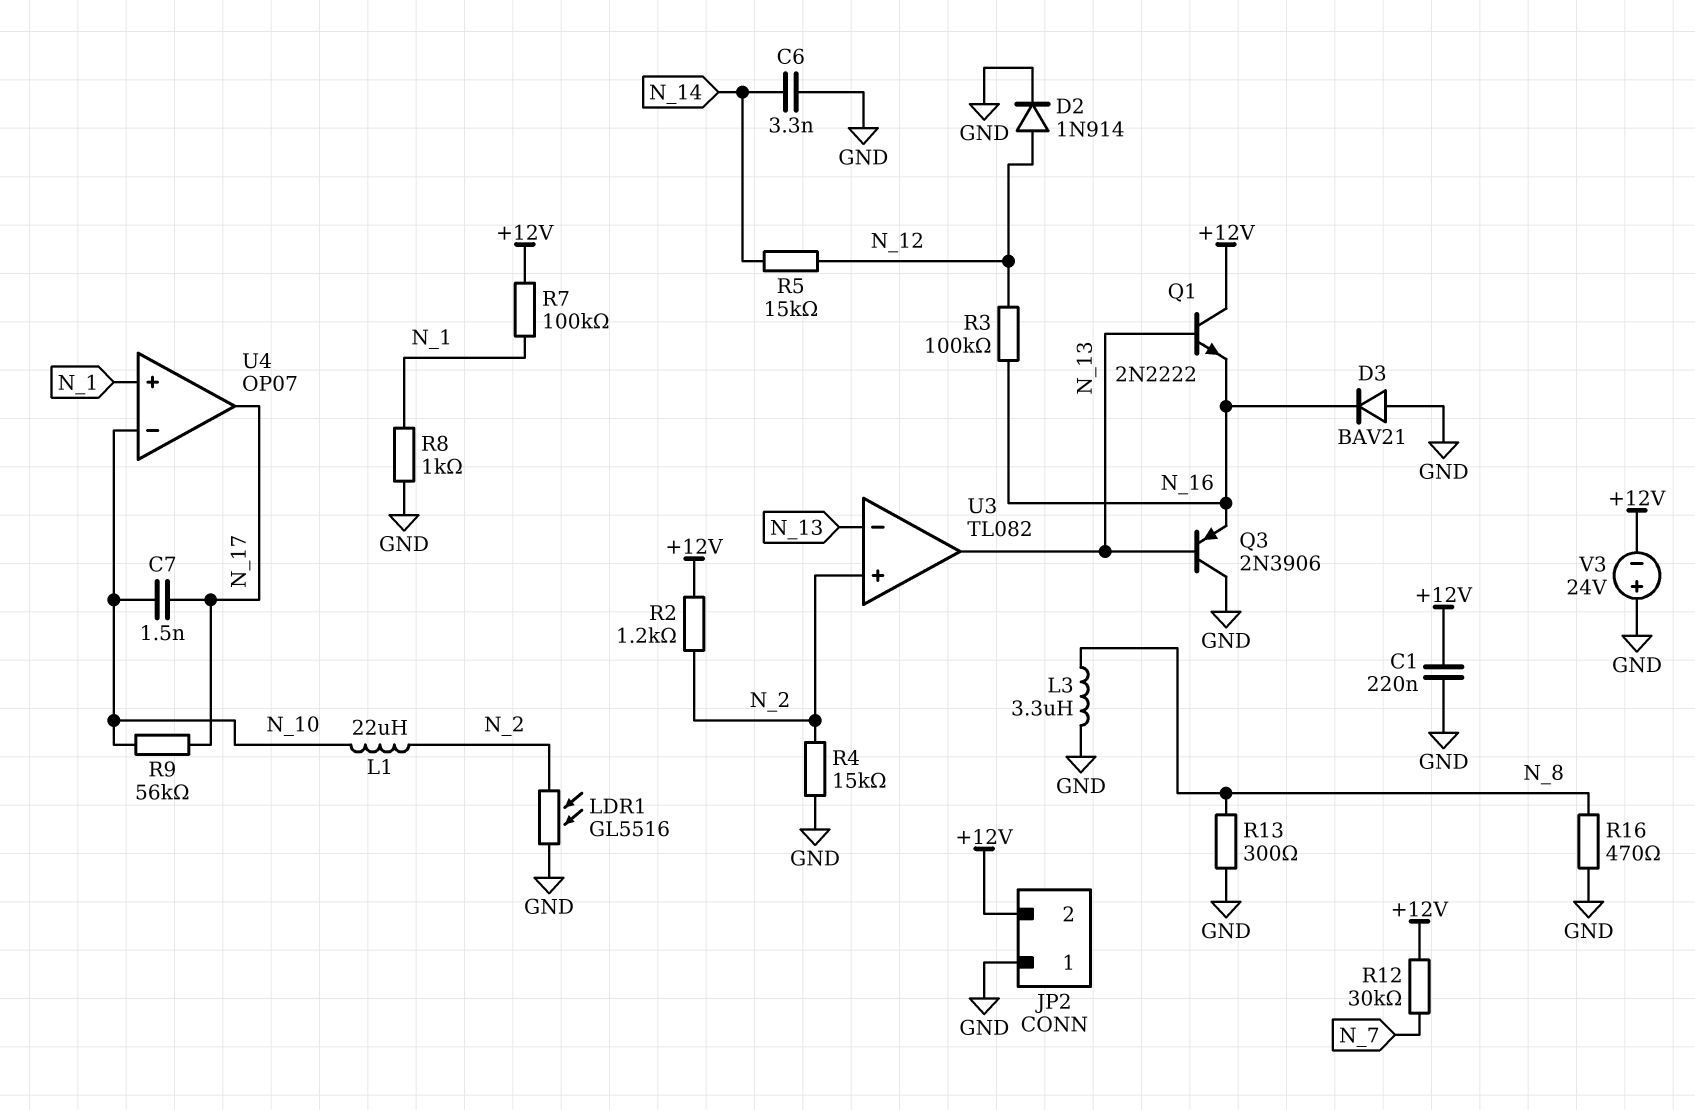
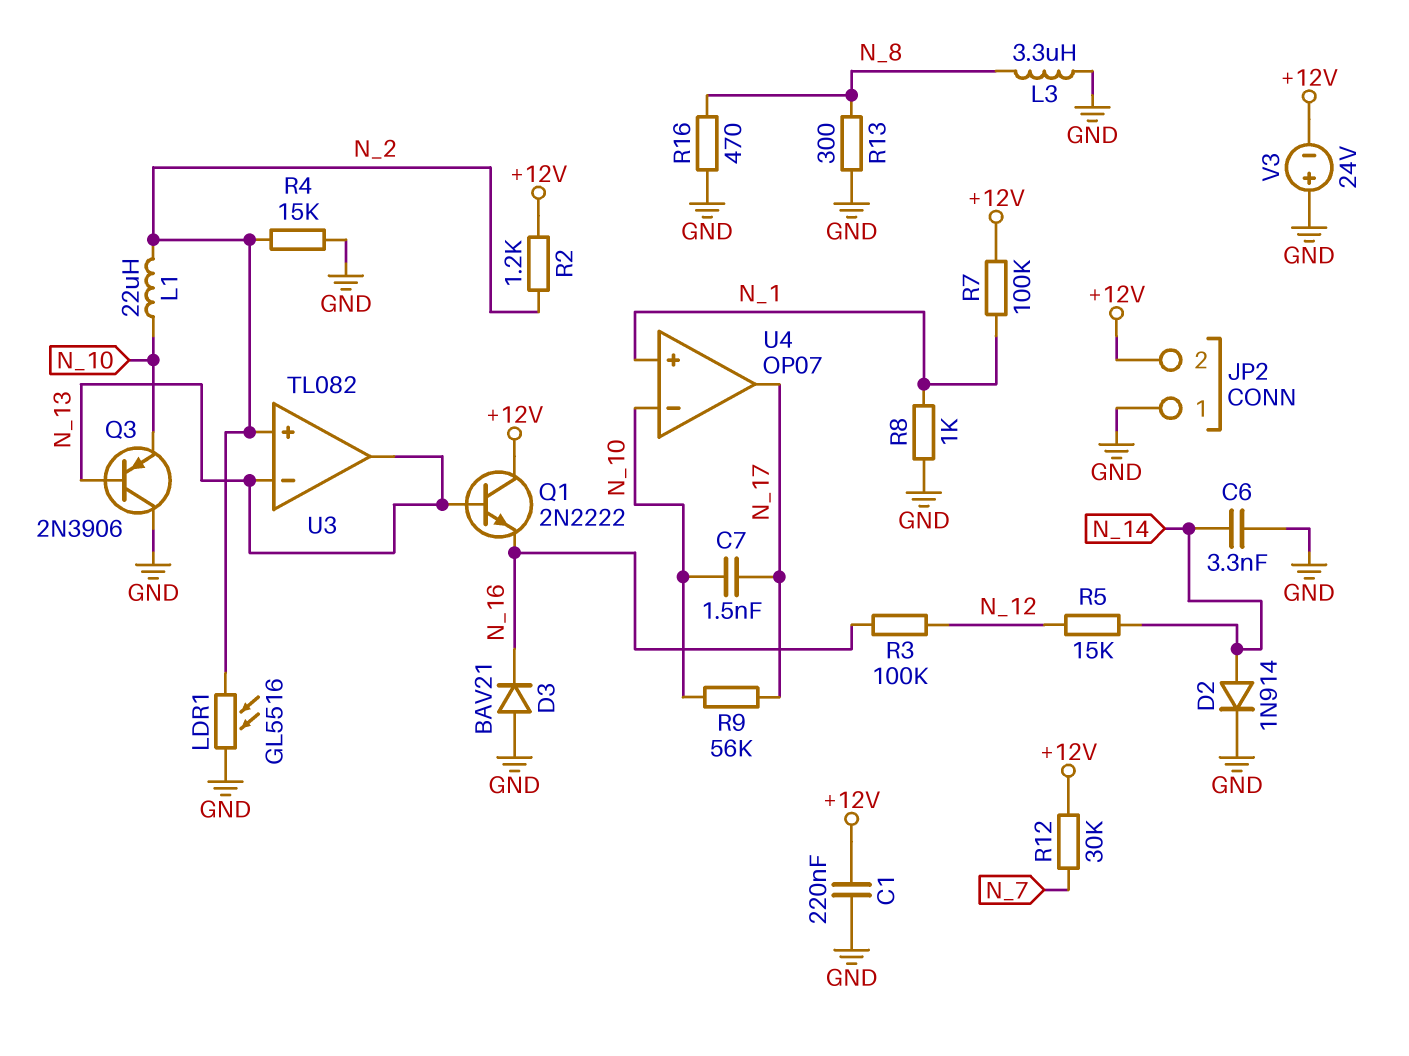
D2: diode 1N914 (A N_12, K GND) -> diode 1N914 (A N_14, K GND)
Q3: PNP 2N3906 (B N_13, C GND, E N_16) -> PNP 2N3906 (B N_13, C GND, E N_10)

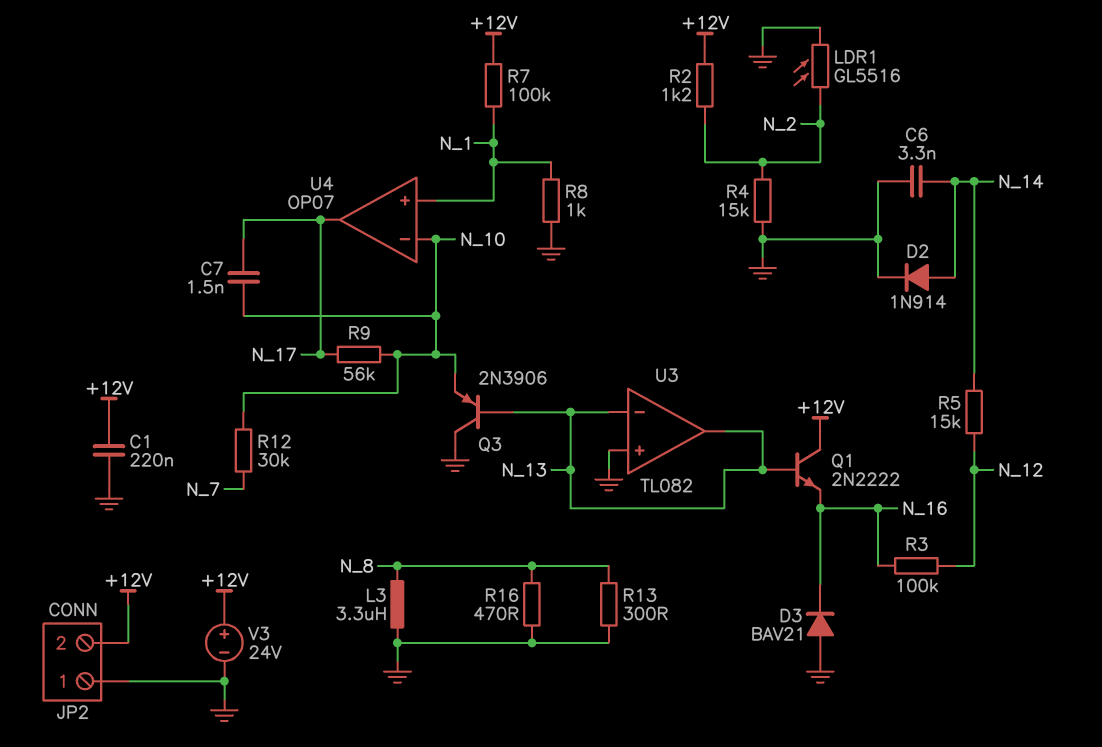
L1: 22uH (N_2, N_10) -> none
R12: 30k (+12V, N_7) -> 30k (N_7, N_10)
U3 pin in+: N_2 -> GND
V3: 24V (plus GND, minus +12V) -> 24V (plus +12V, minus GND)

